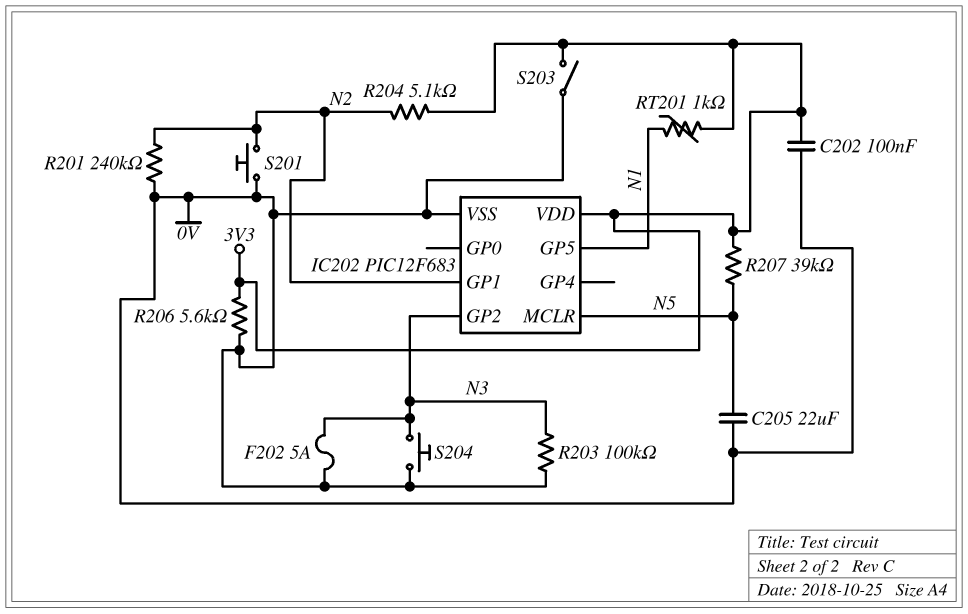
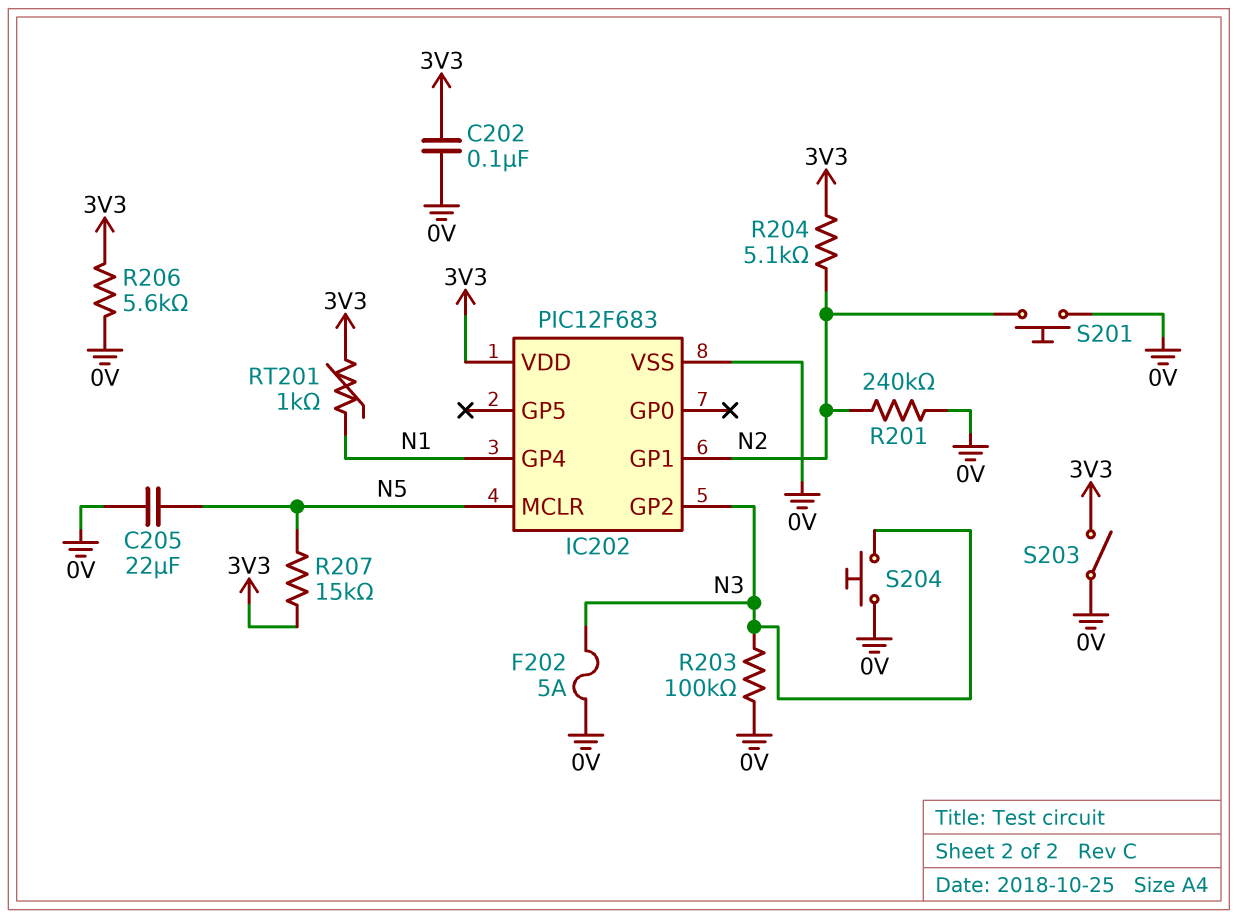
IC202 pin GP4: none -> N1
IC202 pin GP5: N1 -> none
R207: 39k (3V3, N5) -> 15k (3V3, N5)

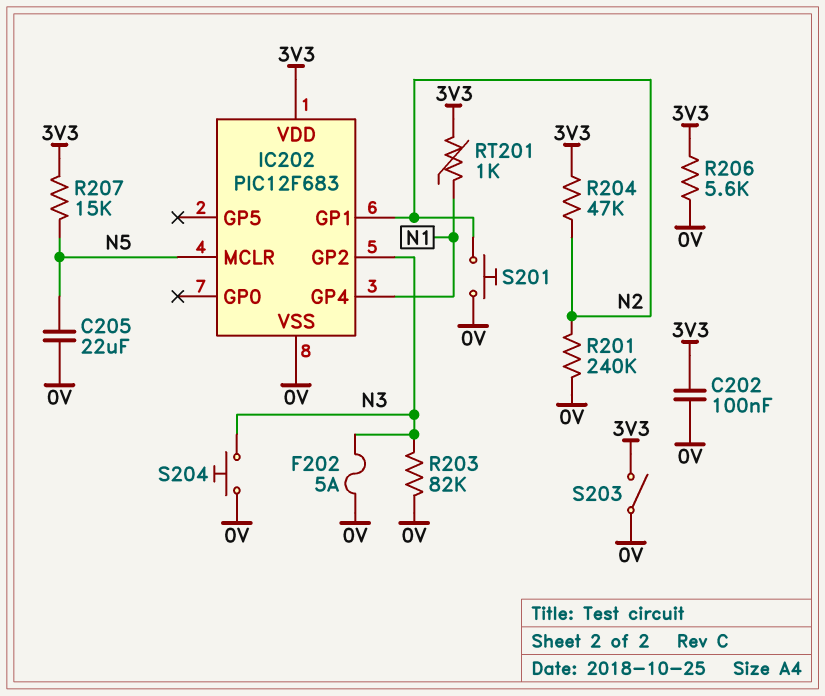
R203: 100k (0V, N3) -> 82k (0V, N3)
R204: 5.1k (3V3, N2) -> 47k (3V3, N2)

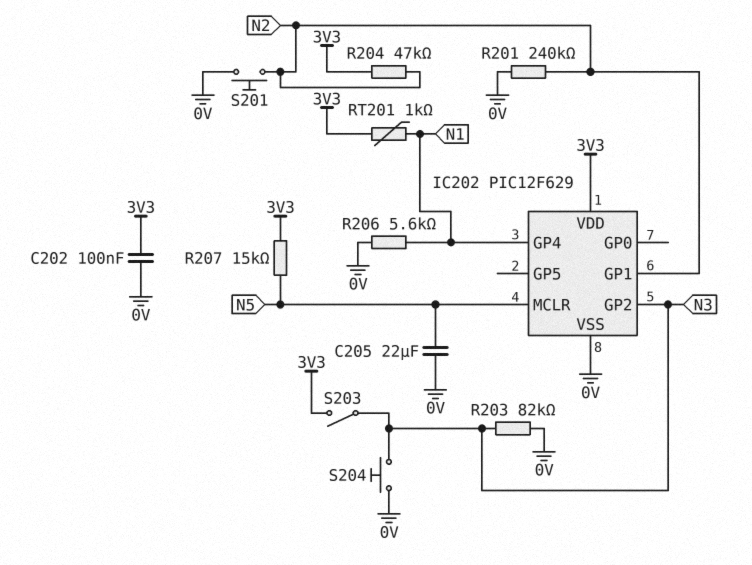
F202: 5A (0V, N3) -> none
IC202: PIC12F683 -> PIC12F629
R206: 5.6k (0V, 3V3) -> 5.6k (0V, N1)
S203: switch (0V, 3V3) -> switch (3V3, N3)

